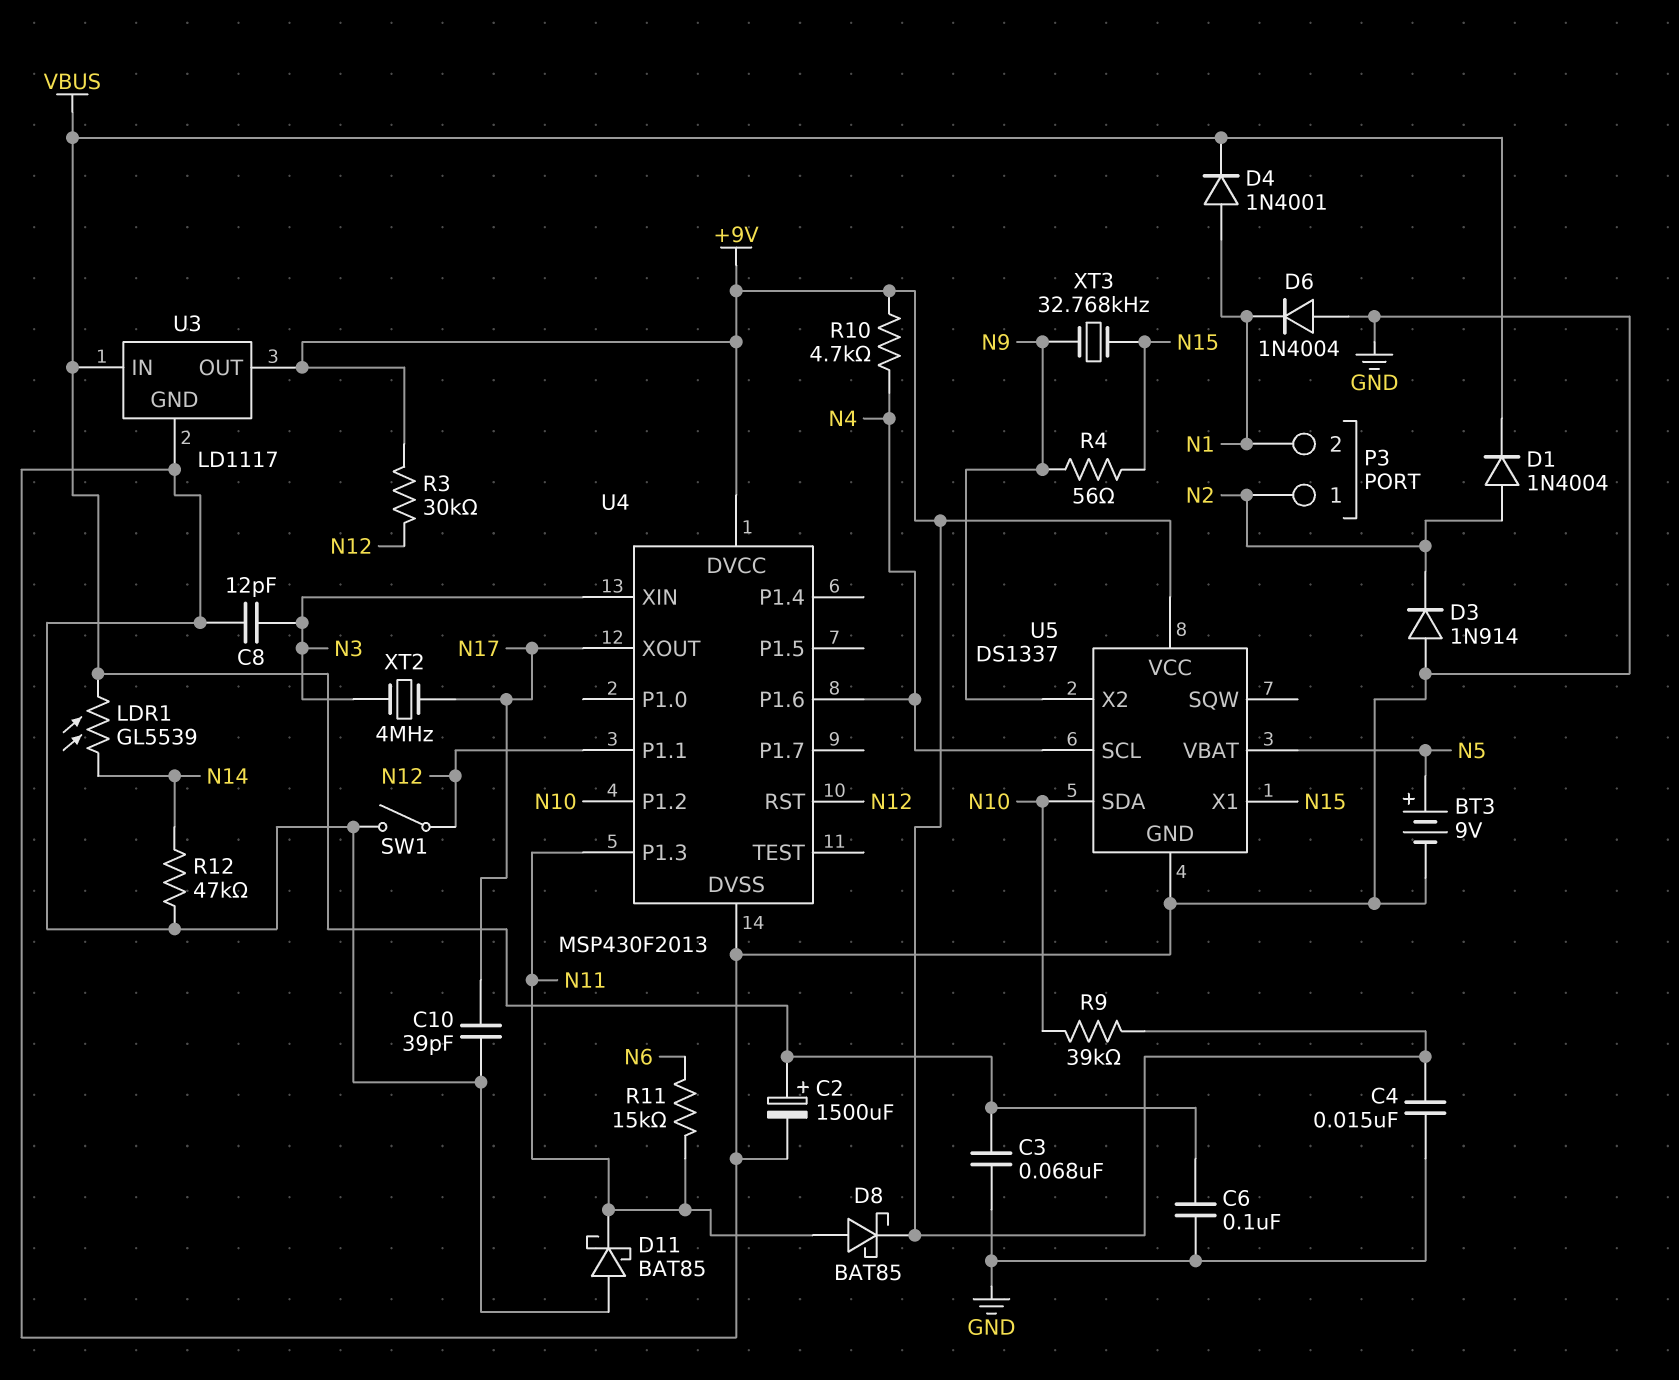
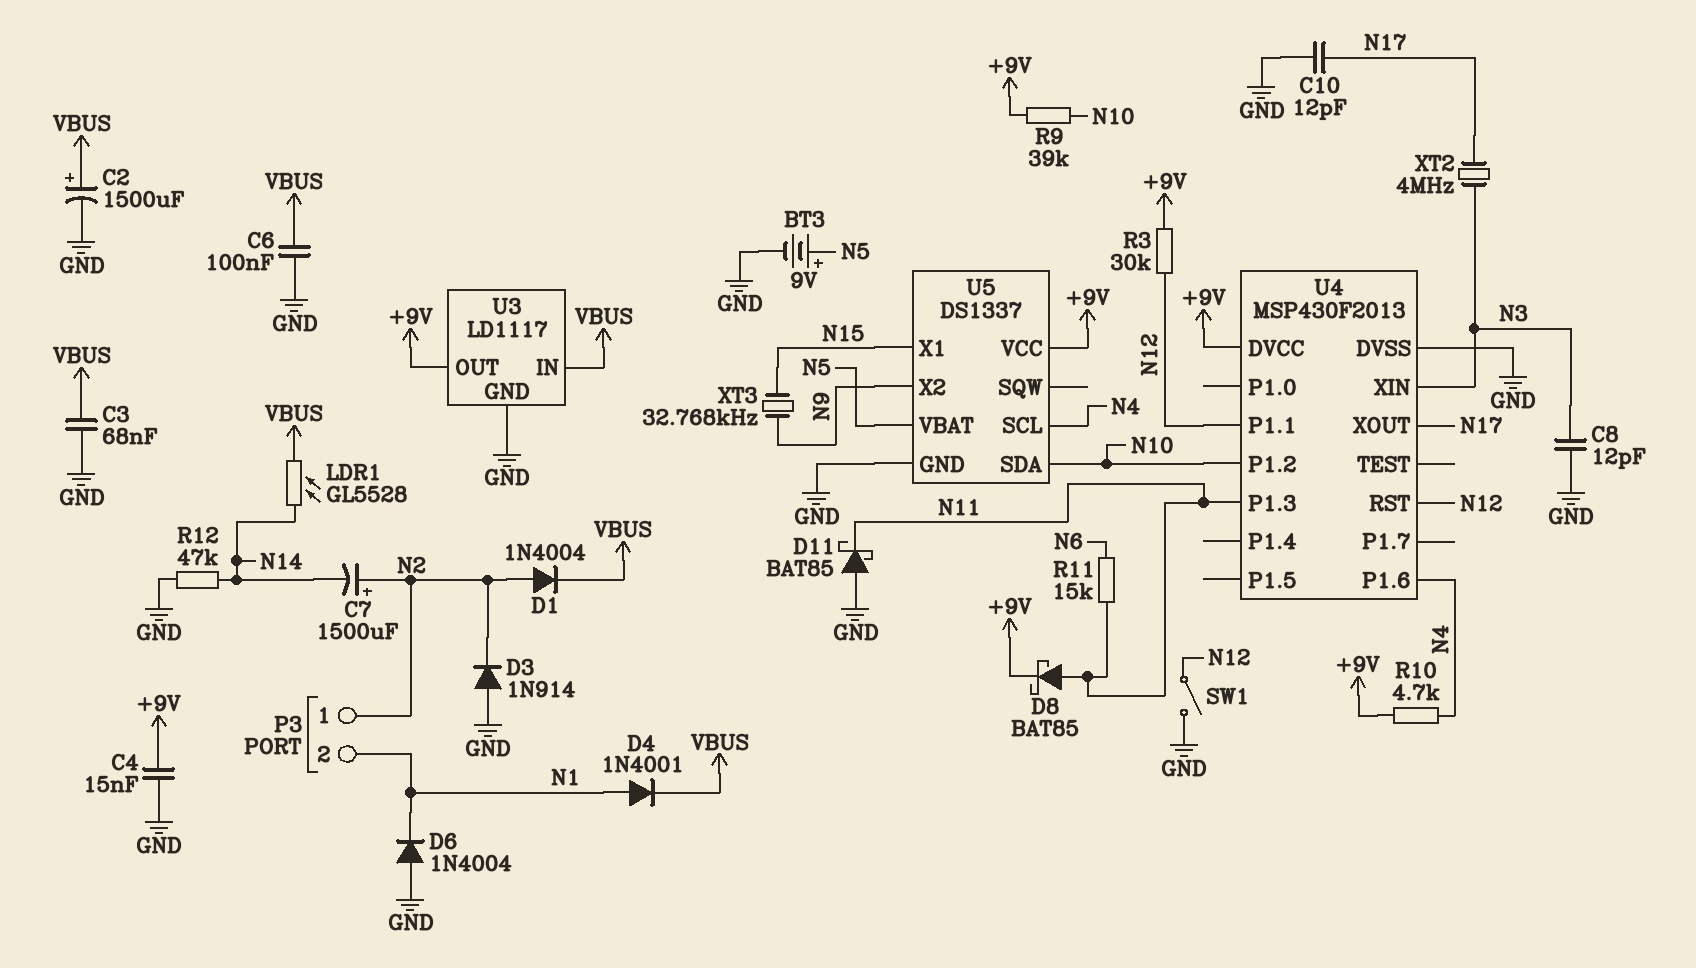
C7: none -> 1500uF (plus N2, minus N14)
C10: 39pF (GND, N17) -> 12pF (GND, N17)
LDR1: GL5539 (N14, VBUS) -> GL5528 (N14, VBUS)
R4: 56 (N9, N15) -> none

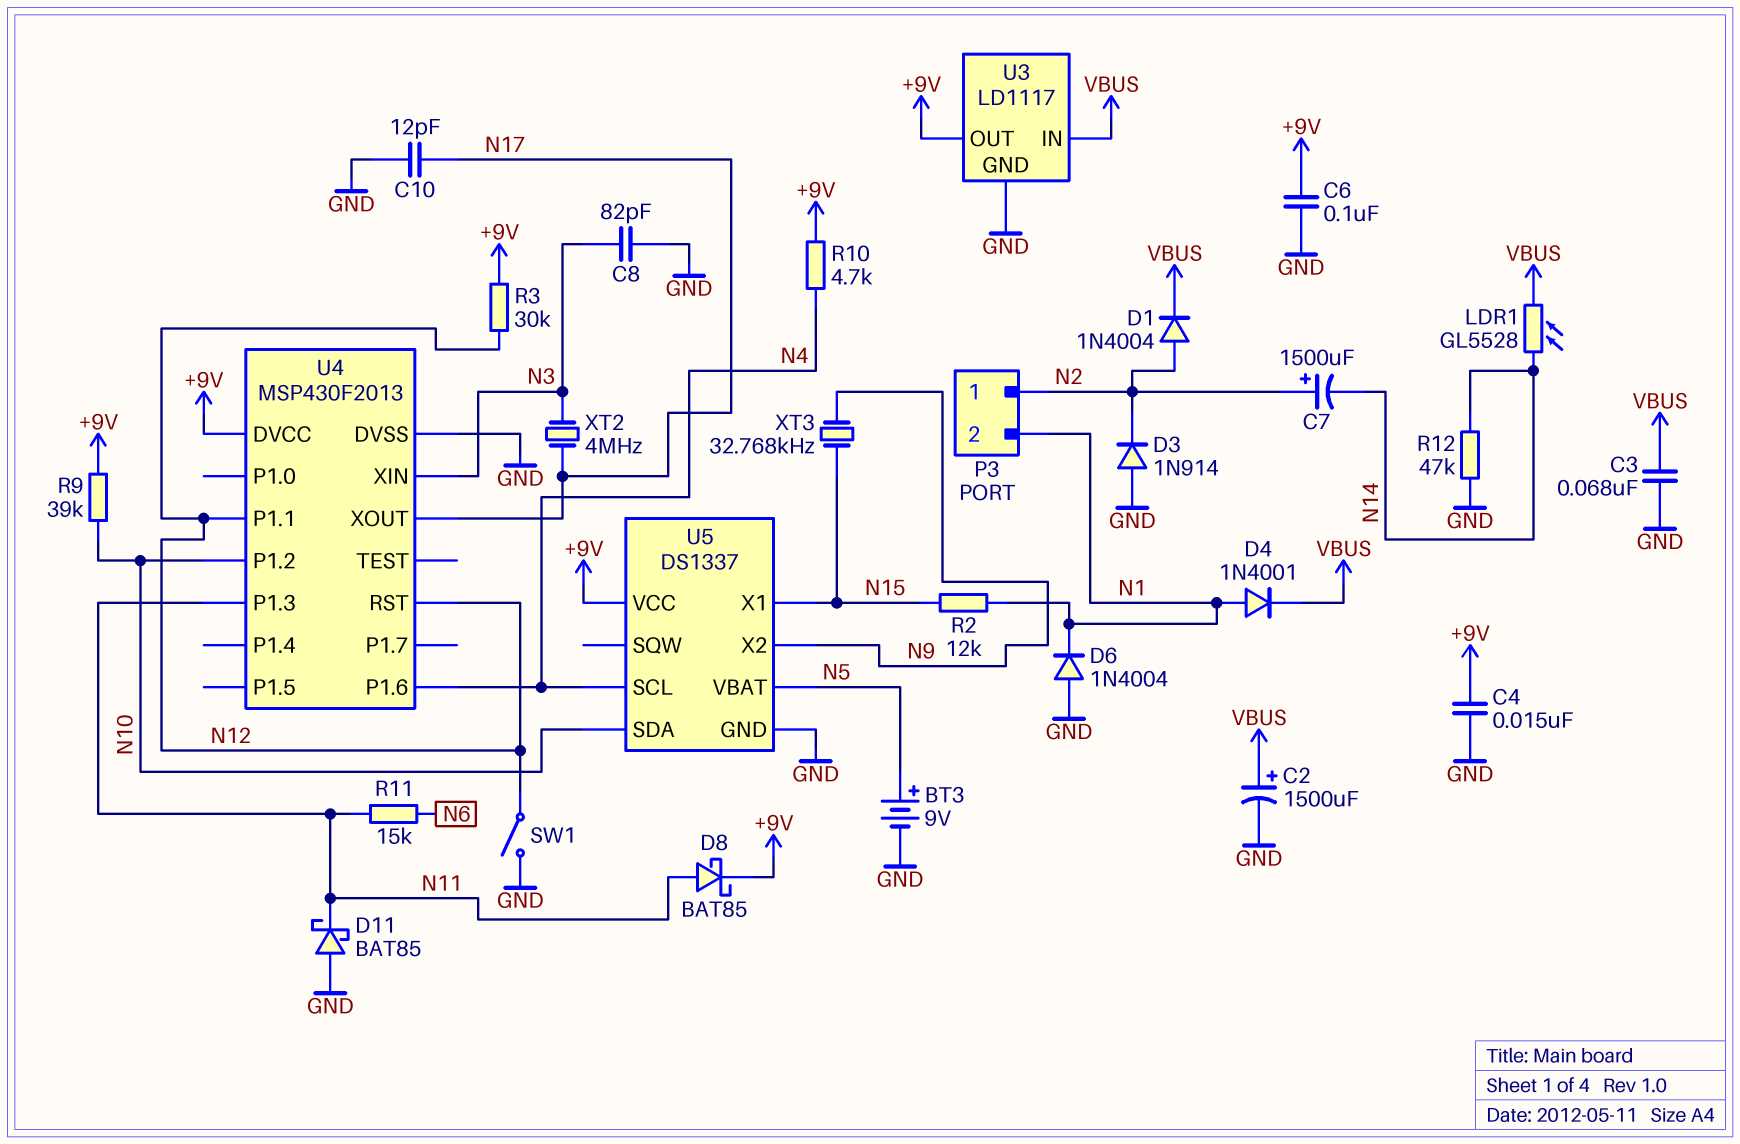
C6: 100nF (GND, VBUS) -> 100nF (+9V, GND)
C8: 12pF (GND, N3) -> 82pF (GND, N3)
R2: none -> 12k (N1, N15)

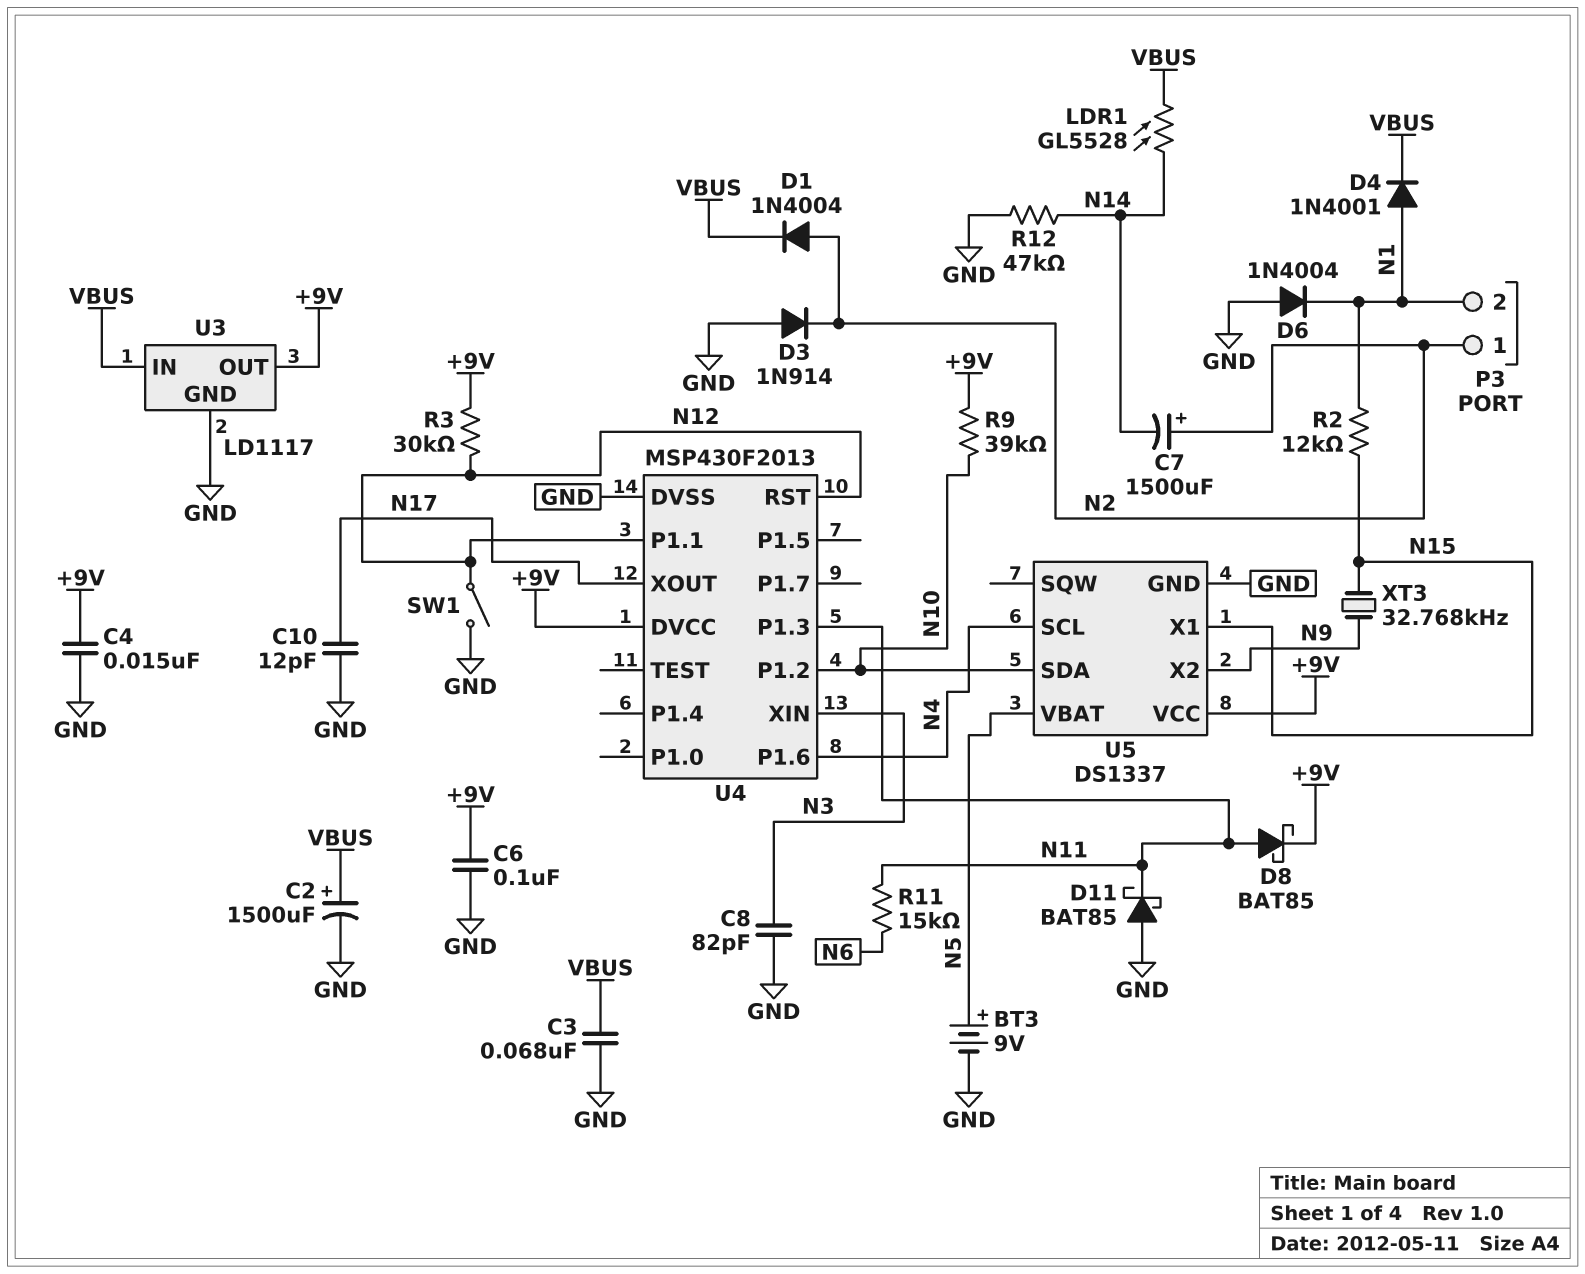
R10: 4.7k (+9V, N4) -> none
XT2: 4MHz (N3, N17) -> none

